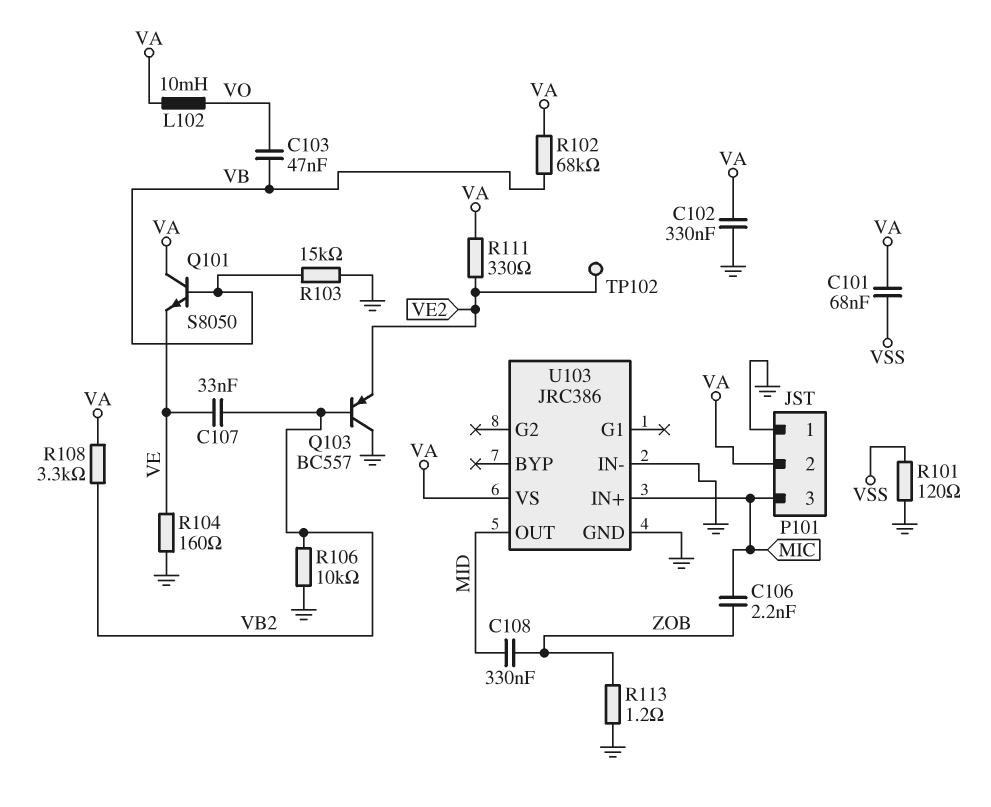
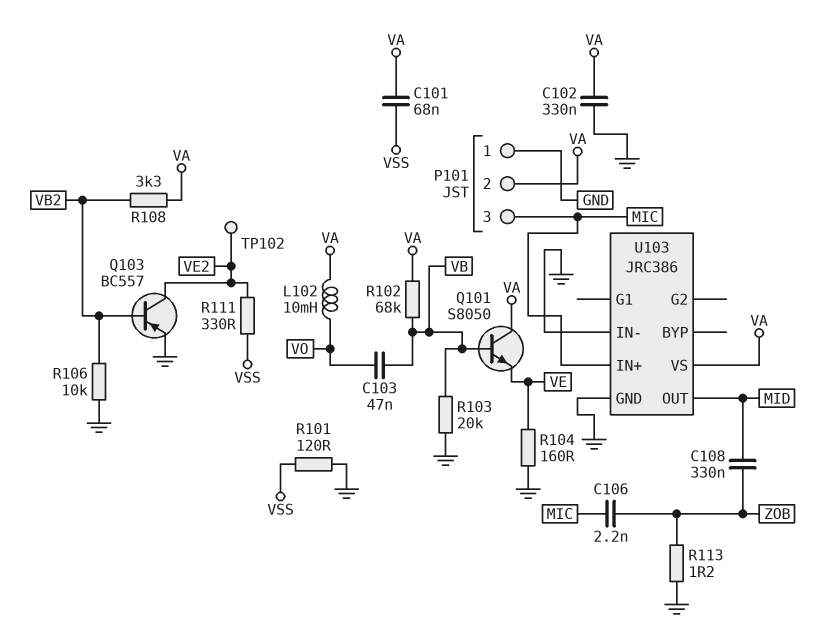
C107: 33nF (VB2, VE) -> none
Q103: PNP BC557 (B VB2, C GND, E VE2) -> PNP BC557 (B VB2, C VE2, E GND)
R103: 15k (GND, VB) -> 20k (GND, VB)
R111: 330 (VA, VE2) -> 330 (VE2, VSS)

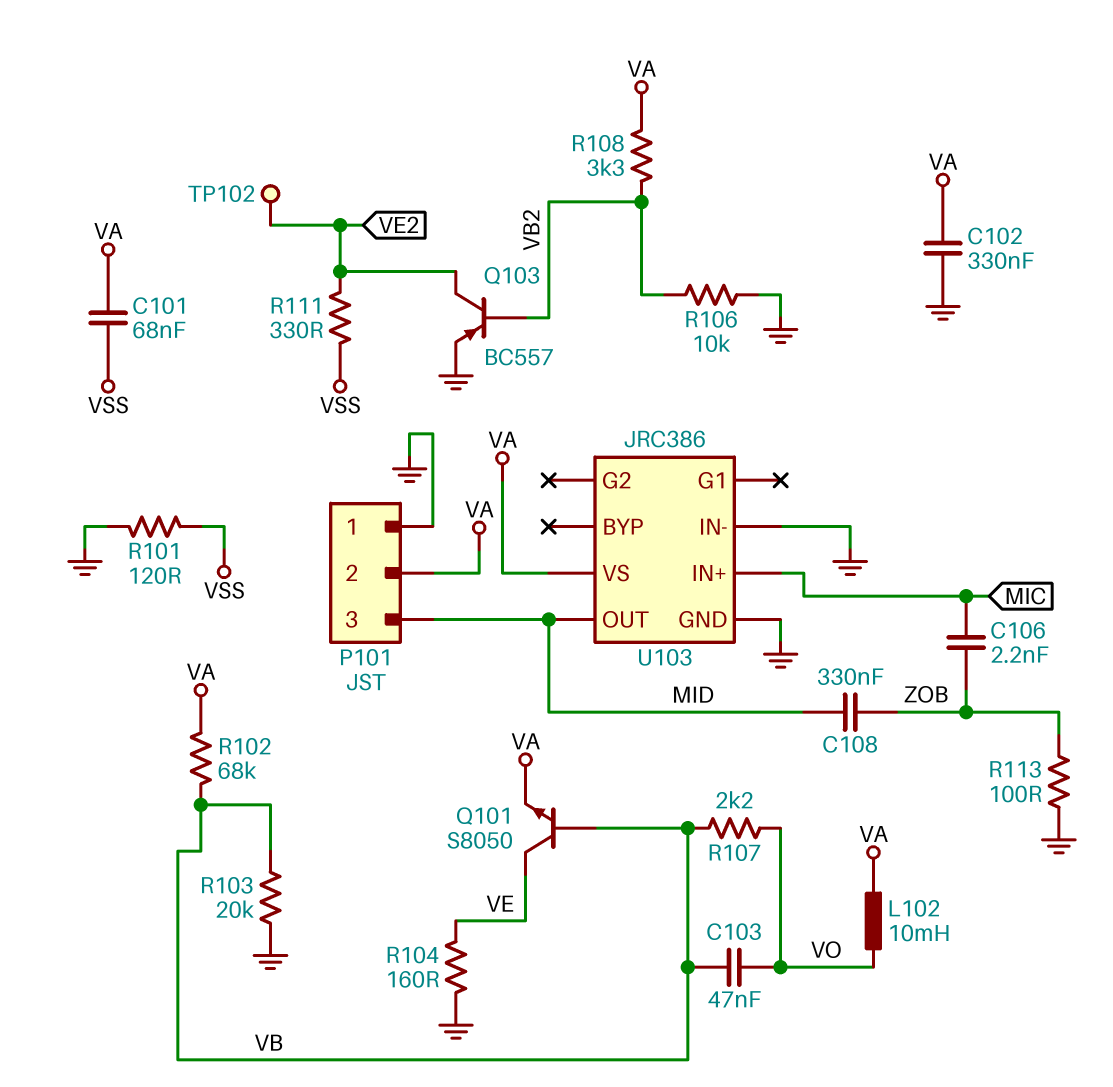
P101 pin 3: MIC -> MID
Q101: NPN S8050 (B VB, C VA, E VE) -> NPN S8050 (B VB, C VE, E VA)
R107: none -> 2.2k (VB, VO)
R113: 1.2 (GND, ZOB) -> 100 (GND, ZOB)

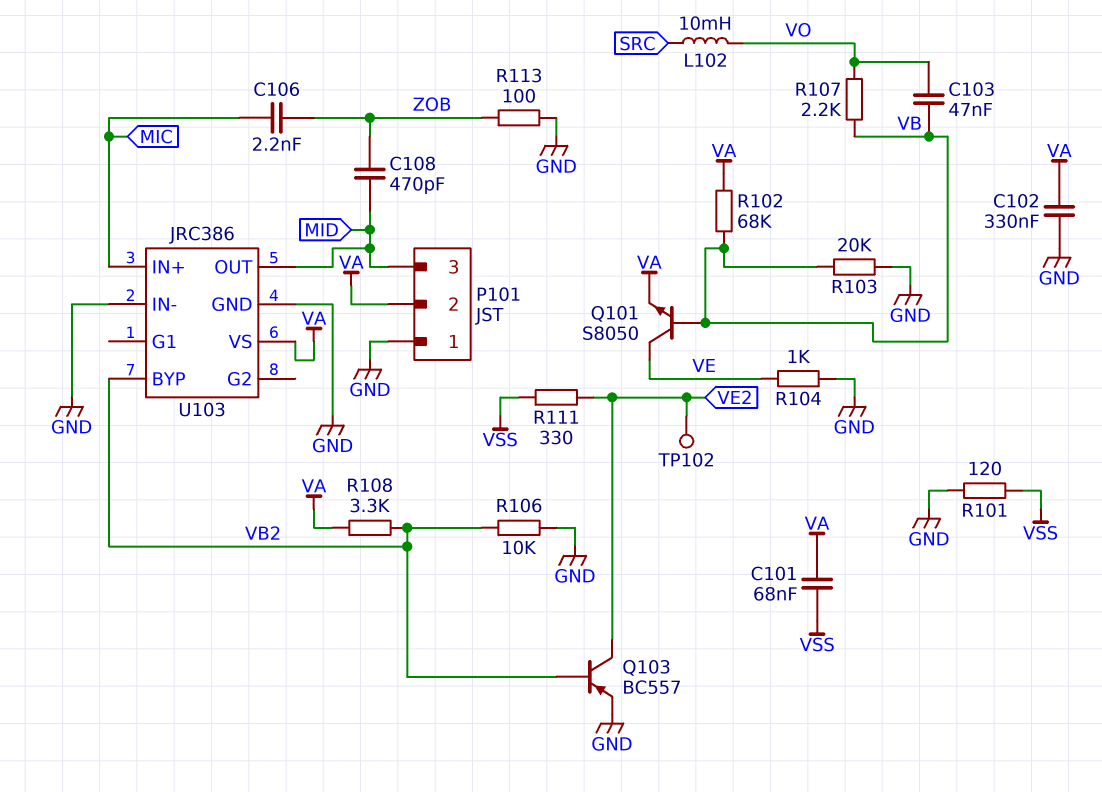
C108: 330nF (MID, ZOB) -> 470pF (MID, ZOB)
L102: 10mH (VA, VO) -> 10mH (SRC, VO)
R104: 160 (GND, VE) -> 1k (GND, VE)
U103 pin BYP: none -> VB2

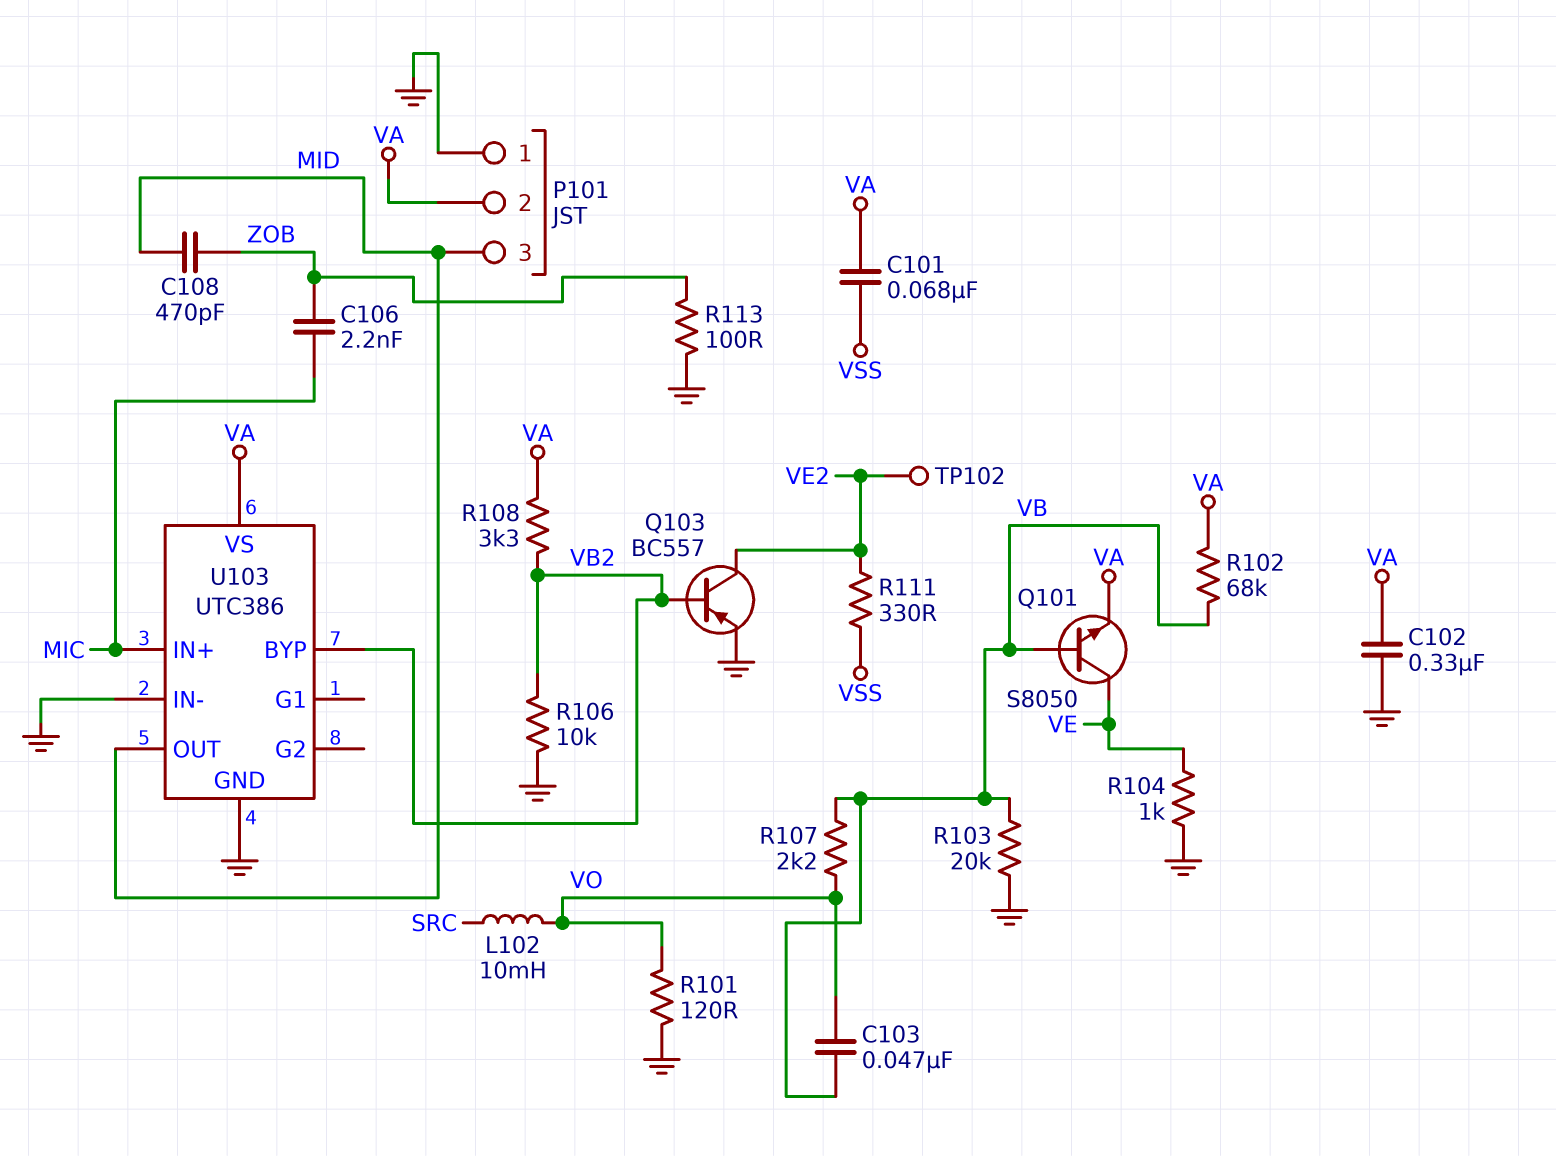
R101: 120 (GND, VSS) -> 120 (GND, VO)
U103: JRC386 -> UTC386

